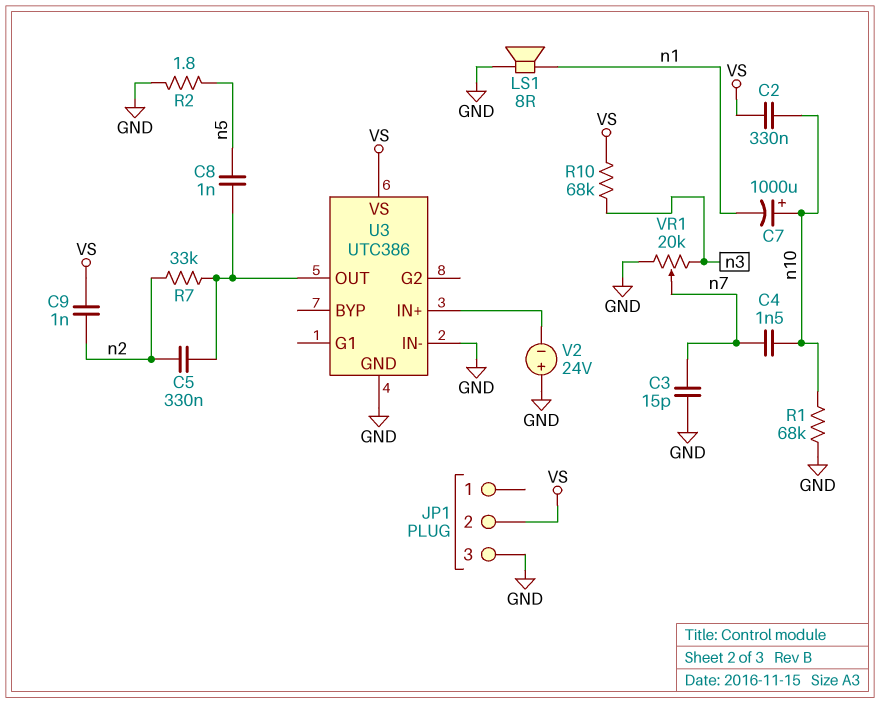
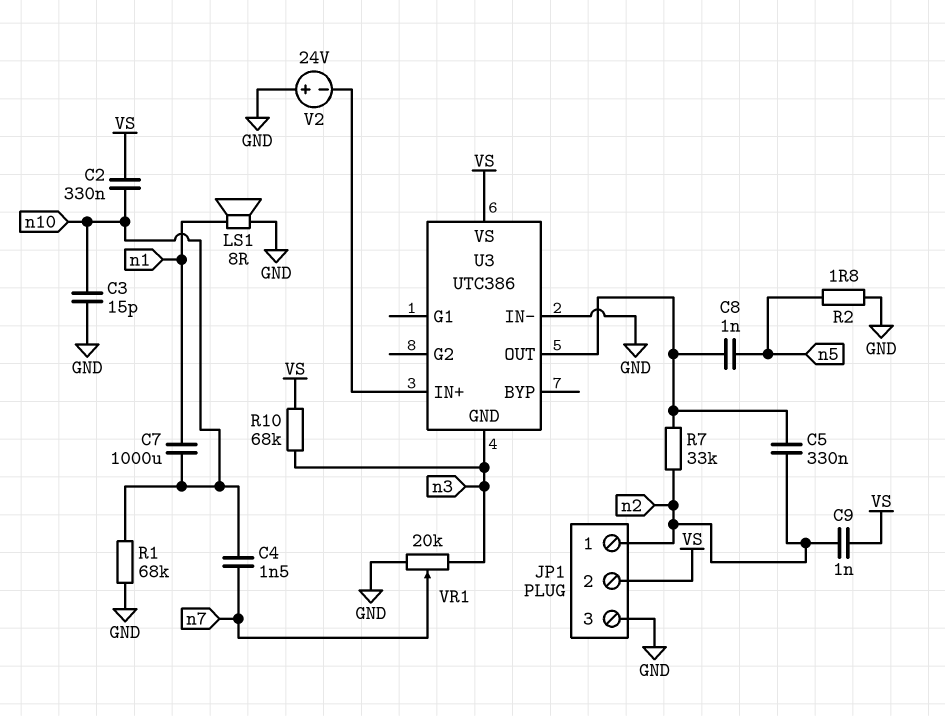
C3: 15pF (GND, n7) -> 15pF (GND, n10)
C7: 1000uF (plus n10, minus n1) -> 1000uF (n1, n10)
JP1 pin 1: none -> n2
U3 pin GND: GND -> n3

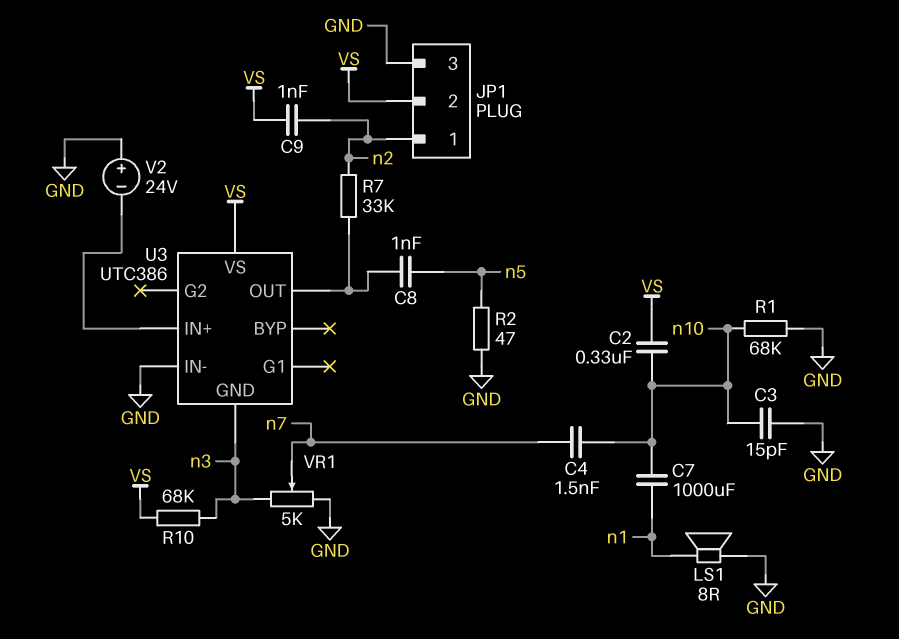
C5: 330nF (U3/OUT, n2) -> none
R2: 1.8 (GND, n5) -> 47 (GND, n5)
VR1: 20k (GND, n3, wiper n7) -> 5k (GND, n3, wiper n7)

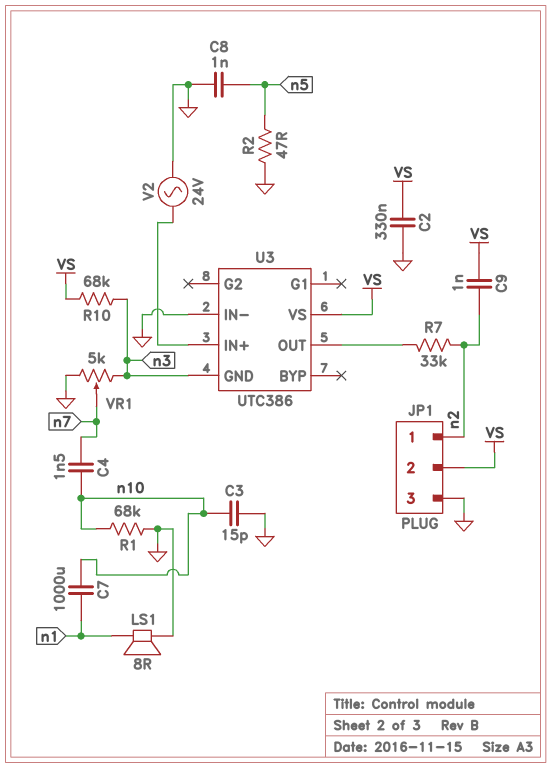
C2: 330nF (VS, n10) -> 330nF (GND, VS)
C8: 1nF (U3/OUT, n5) -> 1nF (GND, n5)
V2: 24V (plus GND, minus U3/IN+) -> AC 24V (GND, U3/IN+)

